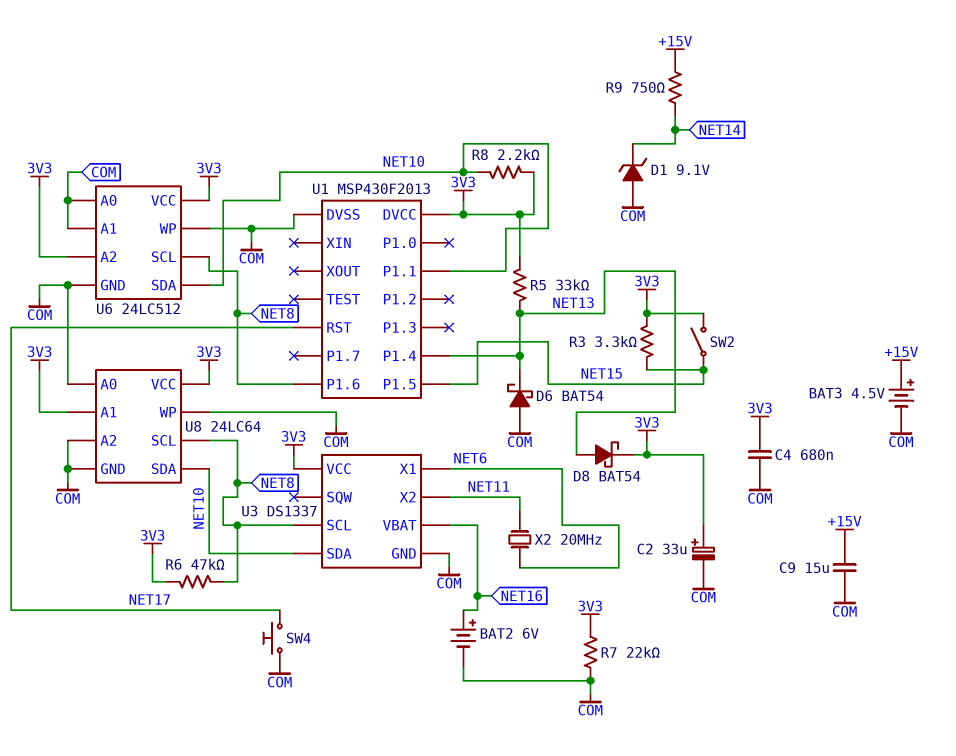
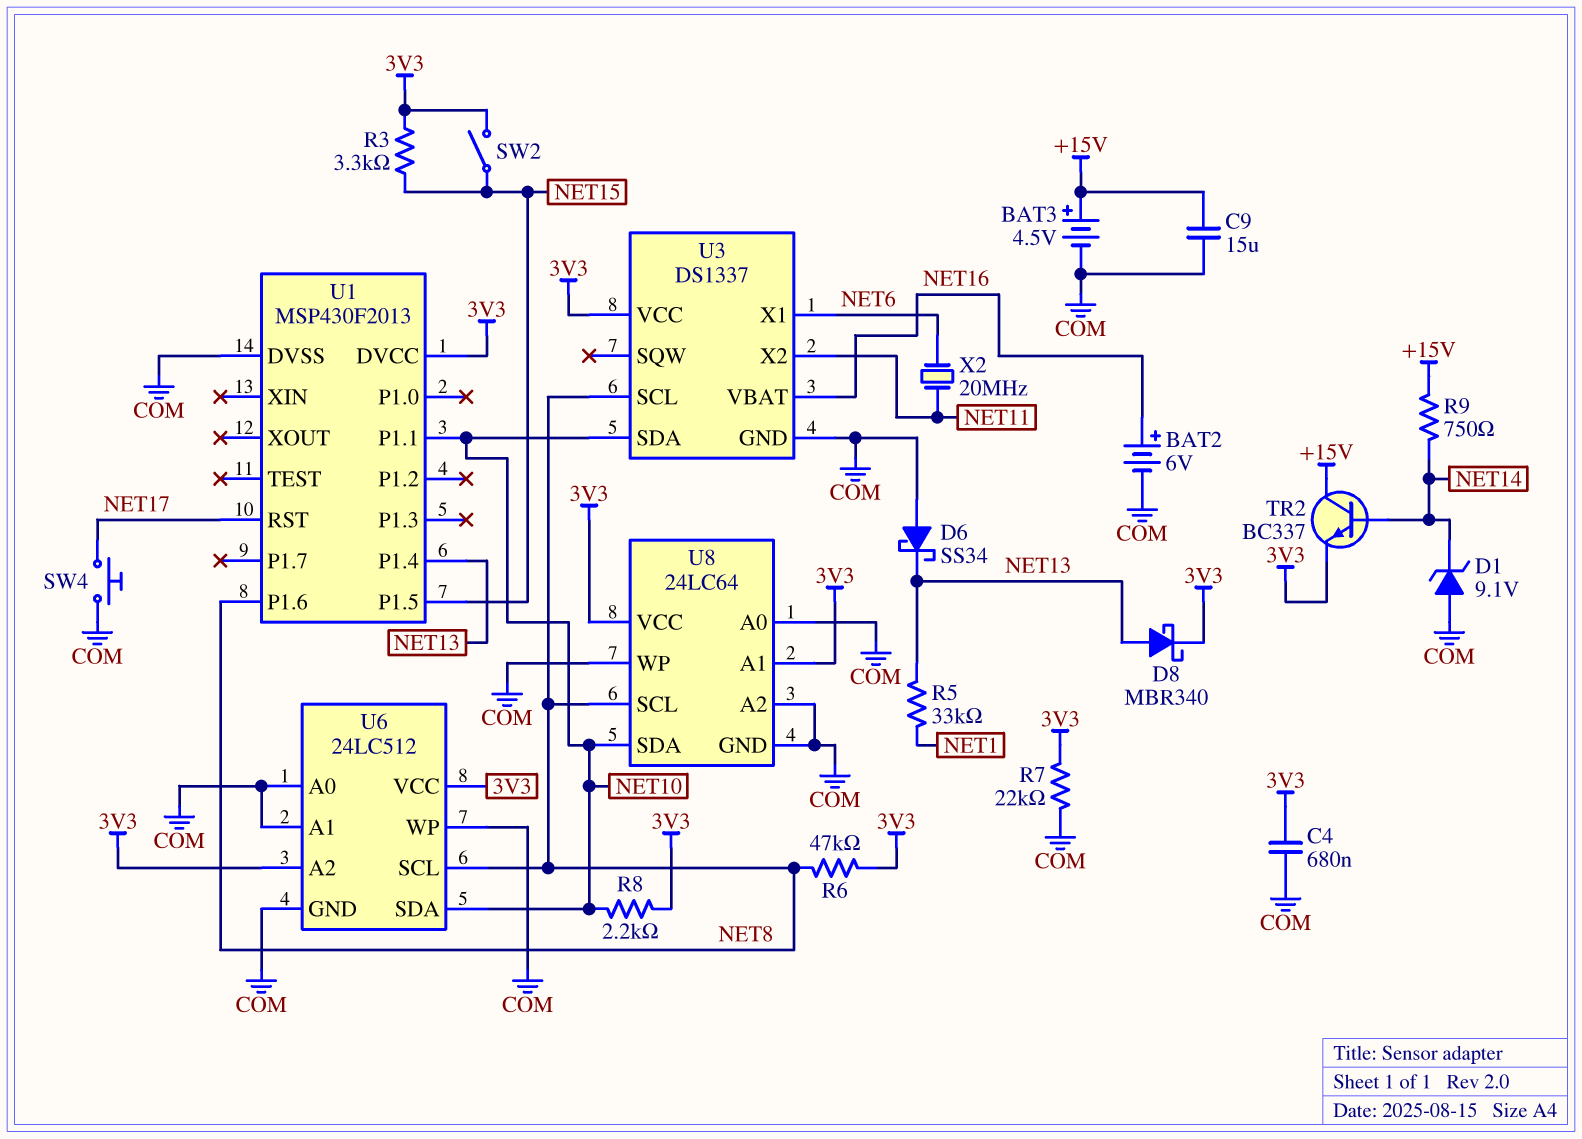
C2: 33uF (plus 3V3, minus COM) -> none
D6: schottky BAT54 (A COM, K NET13) -> schottky SS34 (A COM, K NET13)
D8: schottky BAT54 (A NET13, K 3V3) -> schottky MBR340 (A NET13, K 3V3)
R5: 33k (3V3, NET13) -> 33k (NET1, NET13)
TR2: none -> NPN BC337 (B NET14, C +15V, E 3V3)

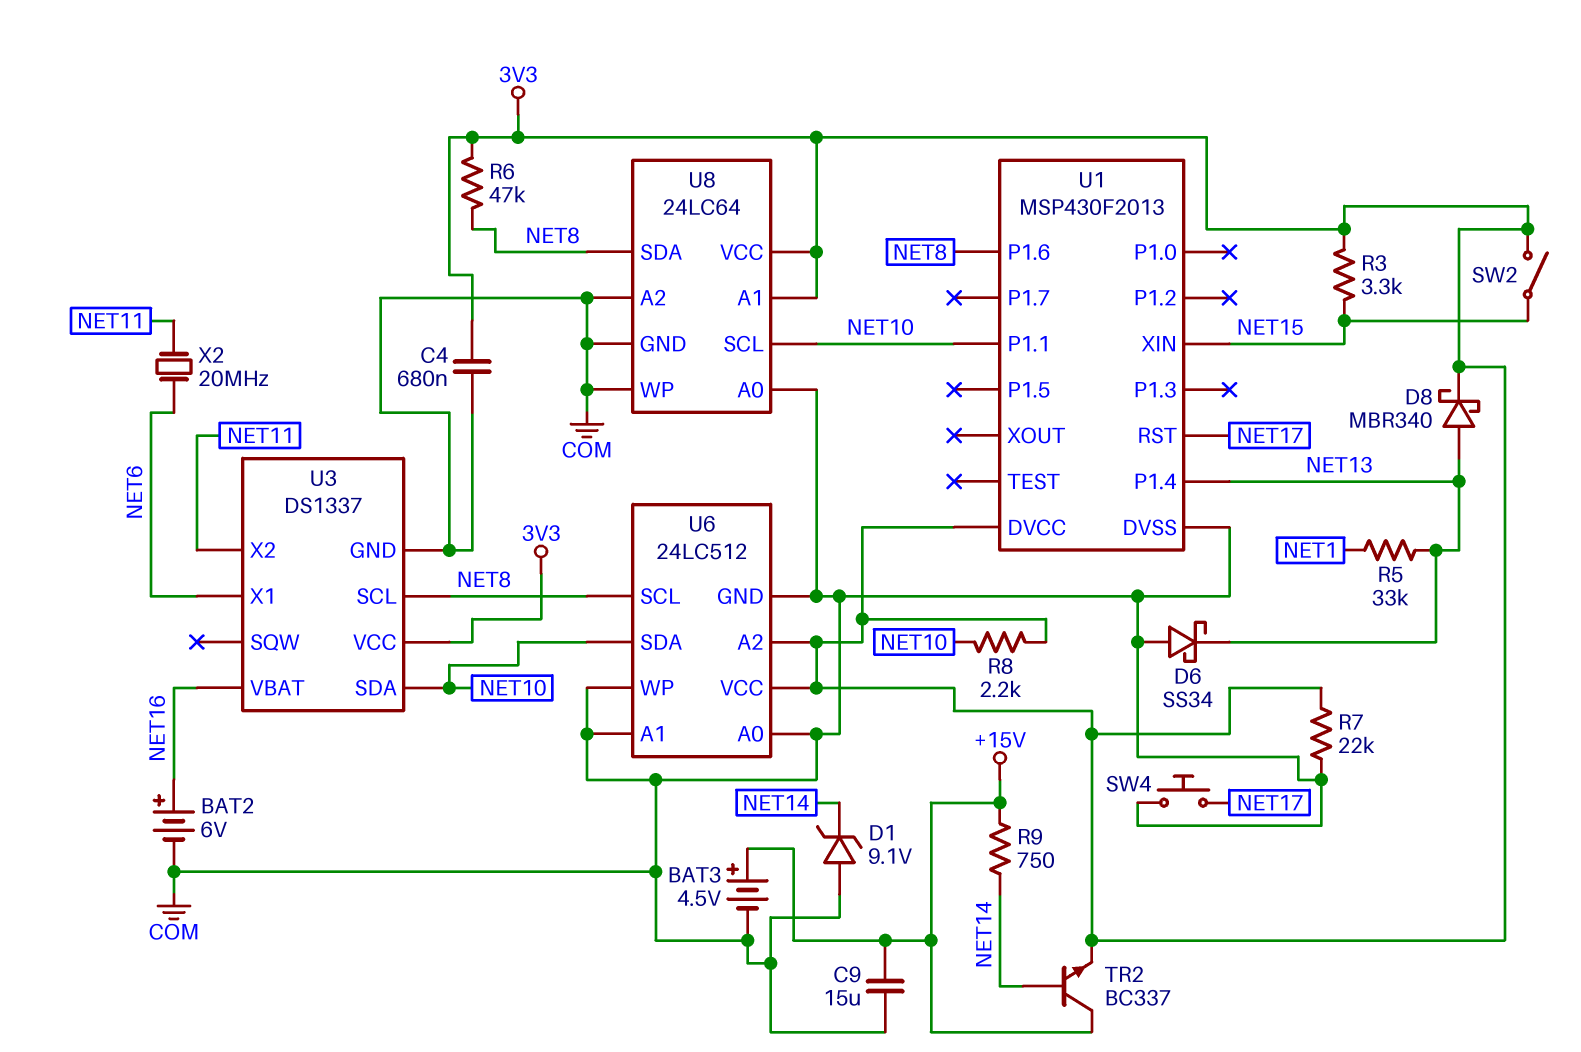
U1 pin P1.5: NET15 -> none
U1 pin XIN: none -> NET15
U8 pin SCL: NET8 -> NET10
U8 pin SDA: NET10 -> NET8

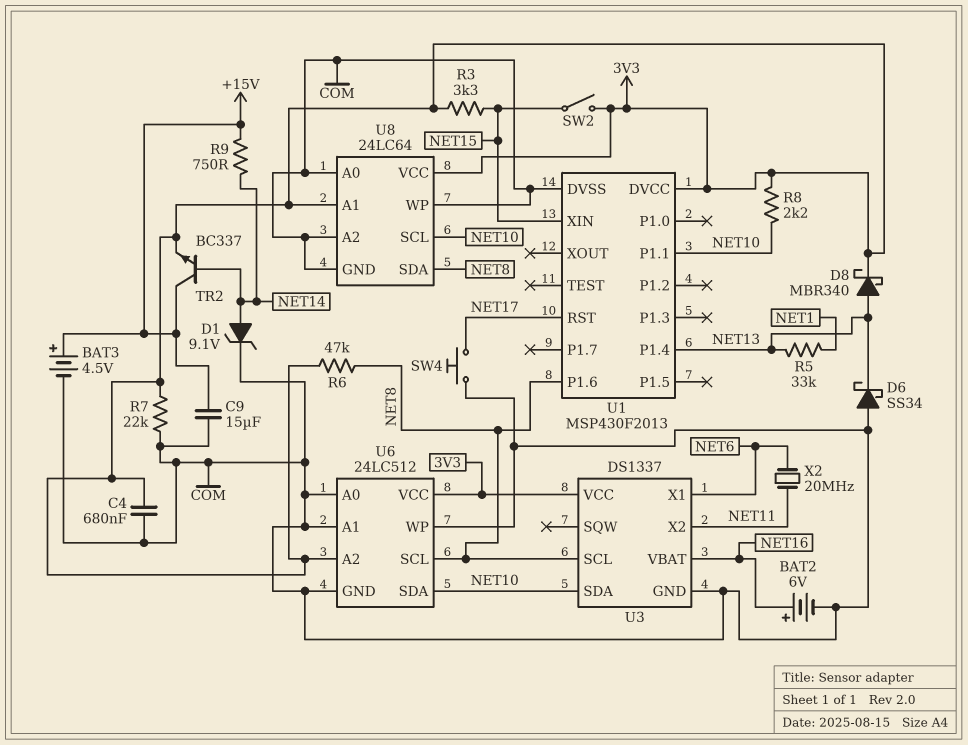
D1: zener 9.1V (A COM, K NET14) -> zener 9.1V (A NET14, K COM)

